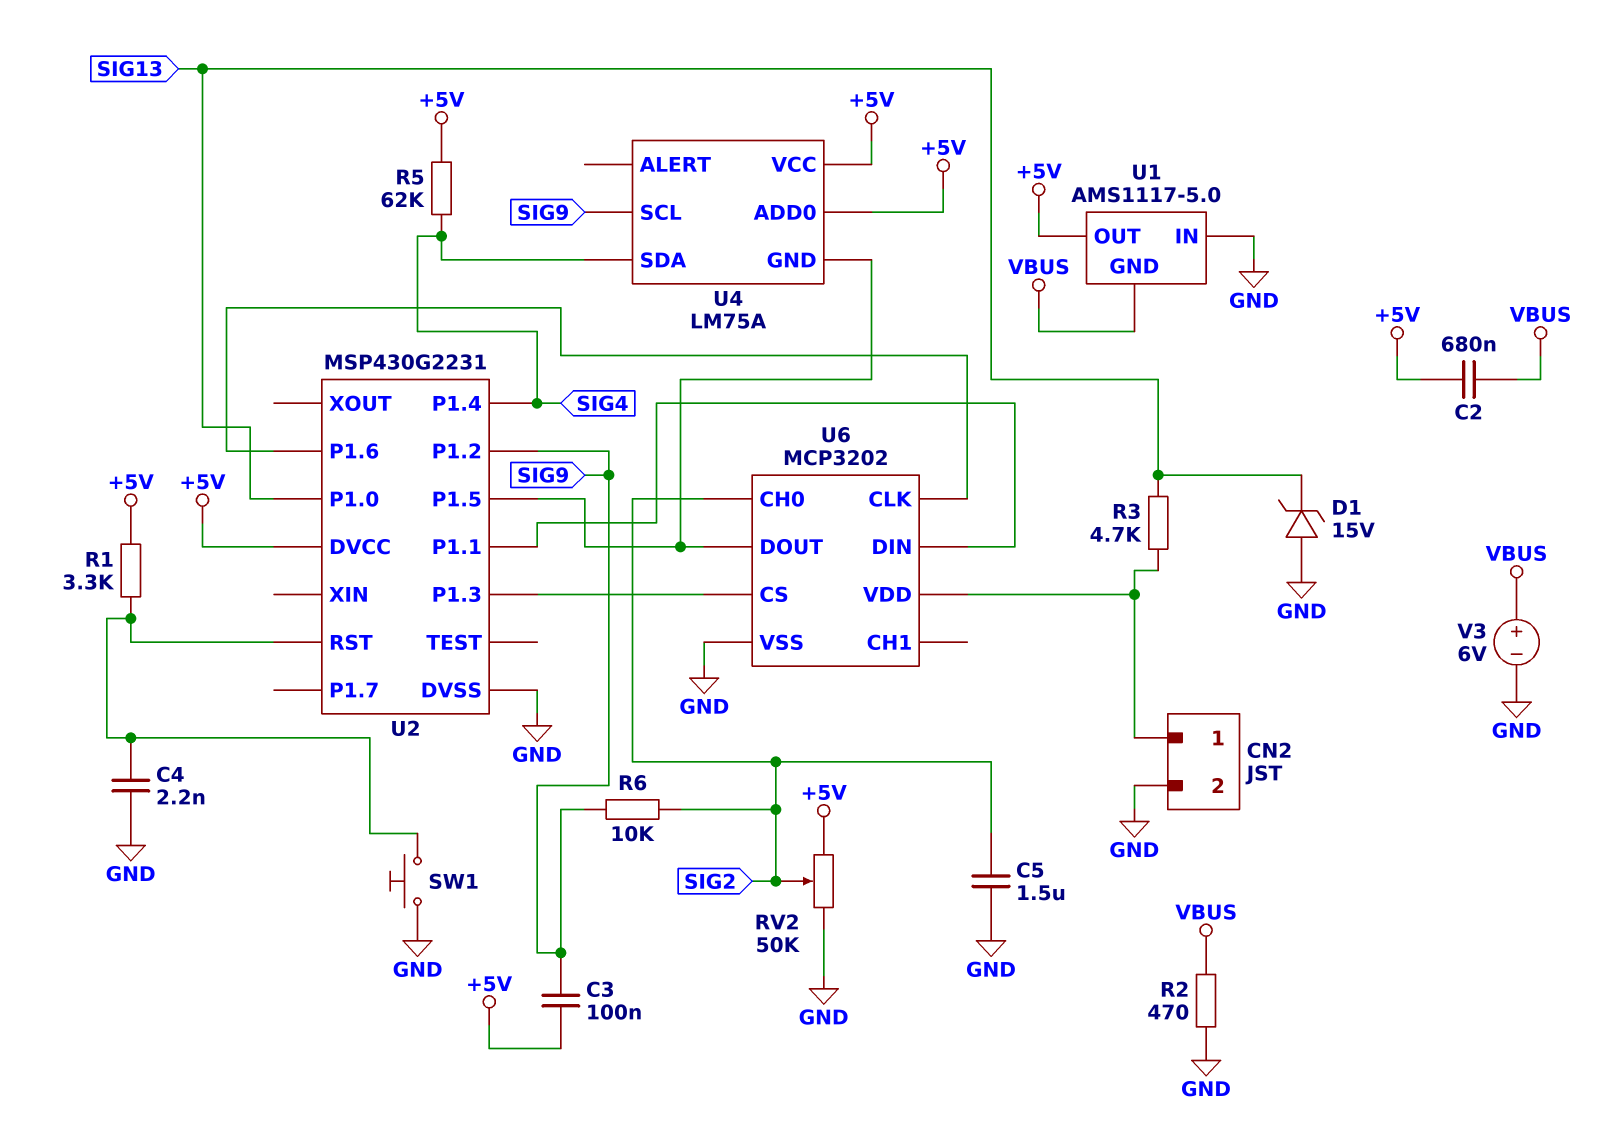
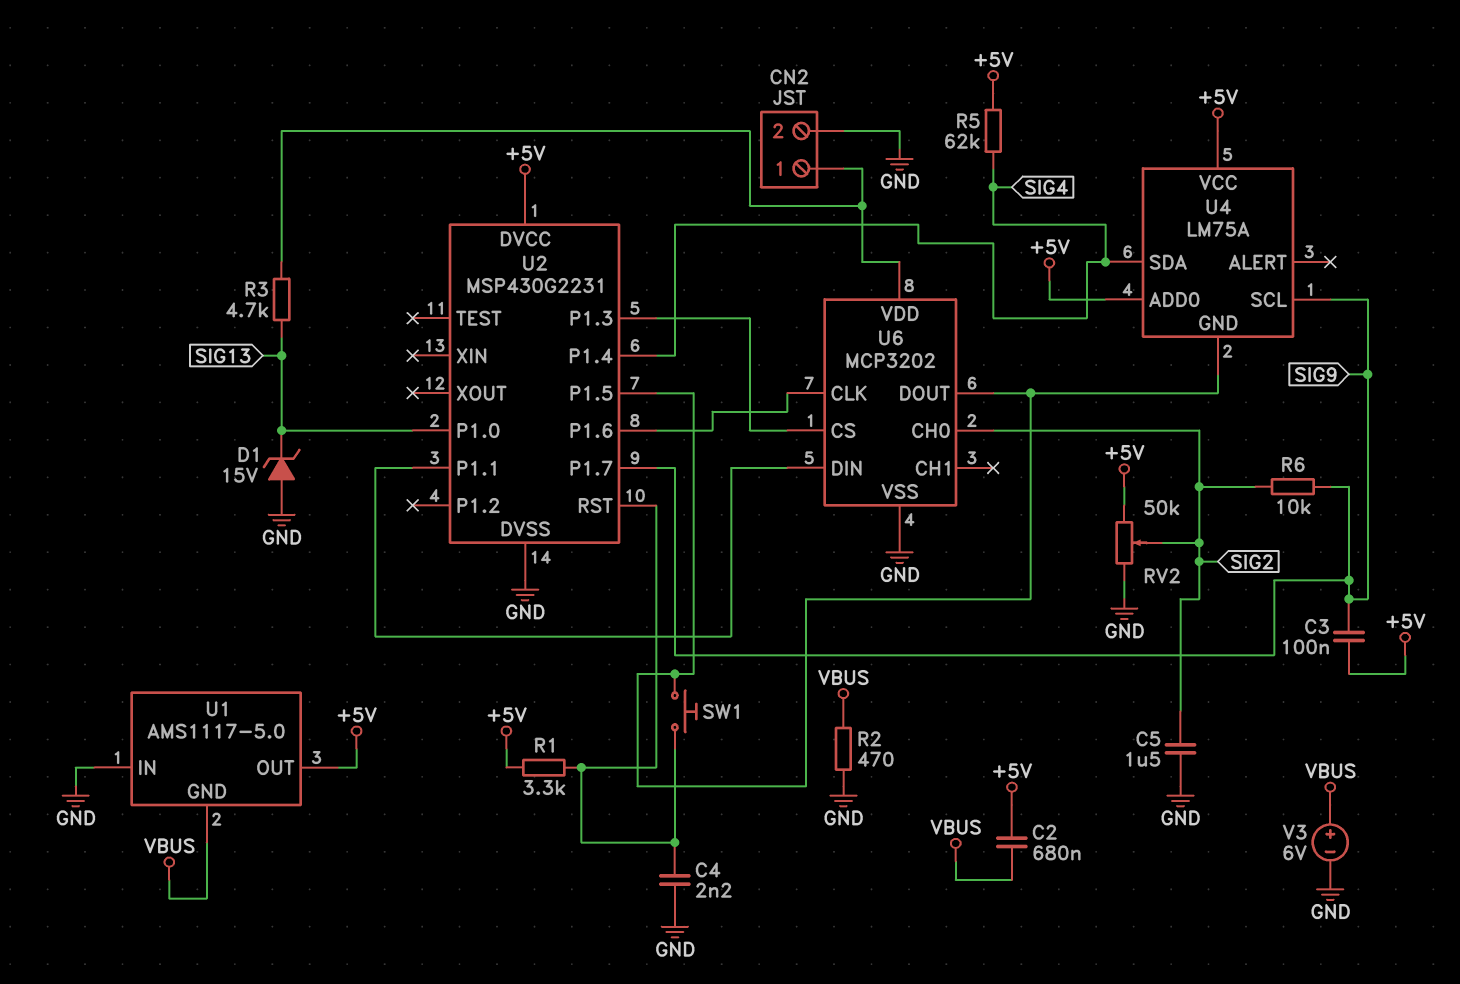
SW1: button (GND, U2/RST) -> button (U2/P1.5, U2/RST)
U2 pin P1.2: SIG9 -> none
U2 pin P1.7: none -> SIG9

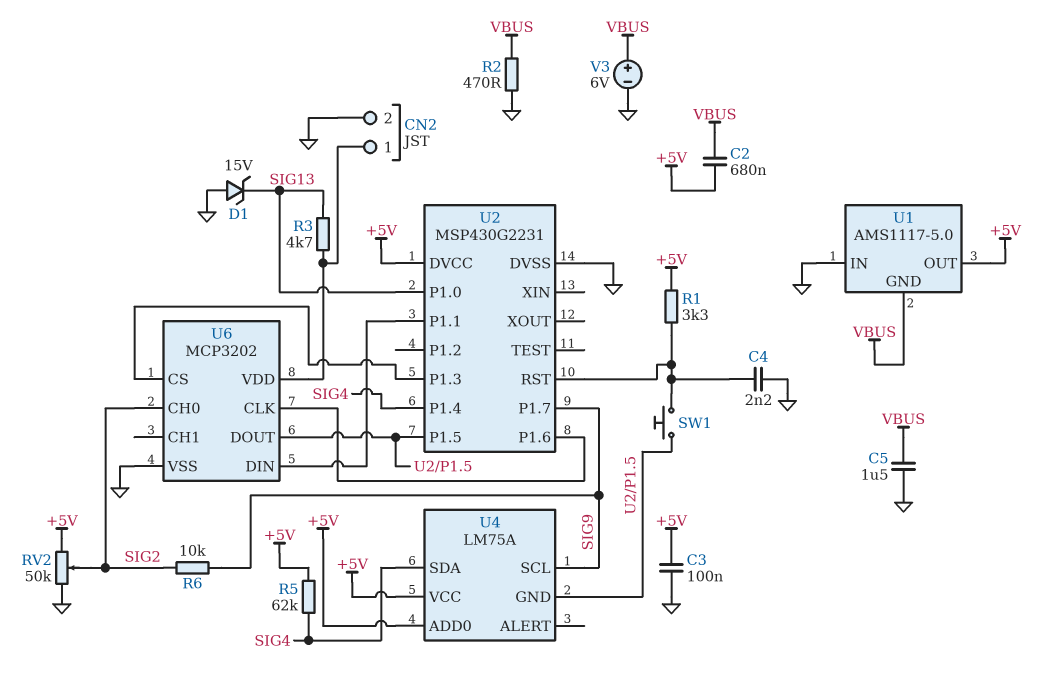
C3: 100nF (+5V, SIG9) -> 100nF (+5V, GND)
C5: 1.5uF (GND, SIG2) -> 1.5uF (GND, VBUS)

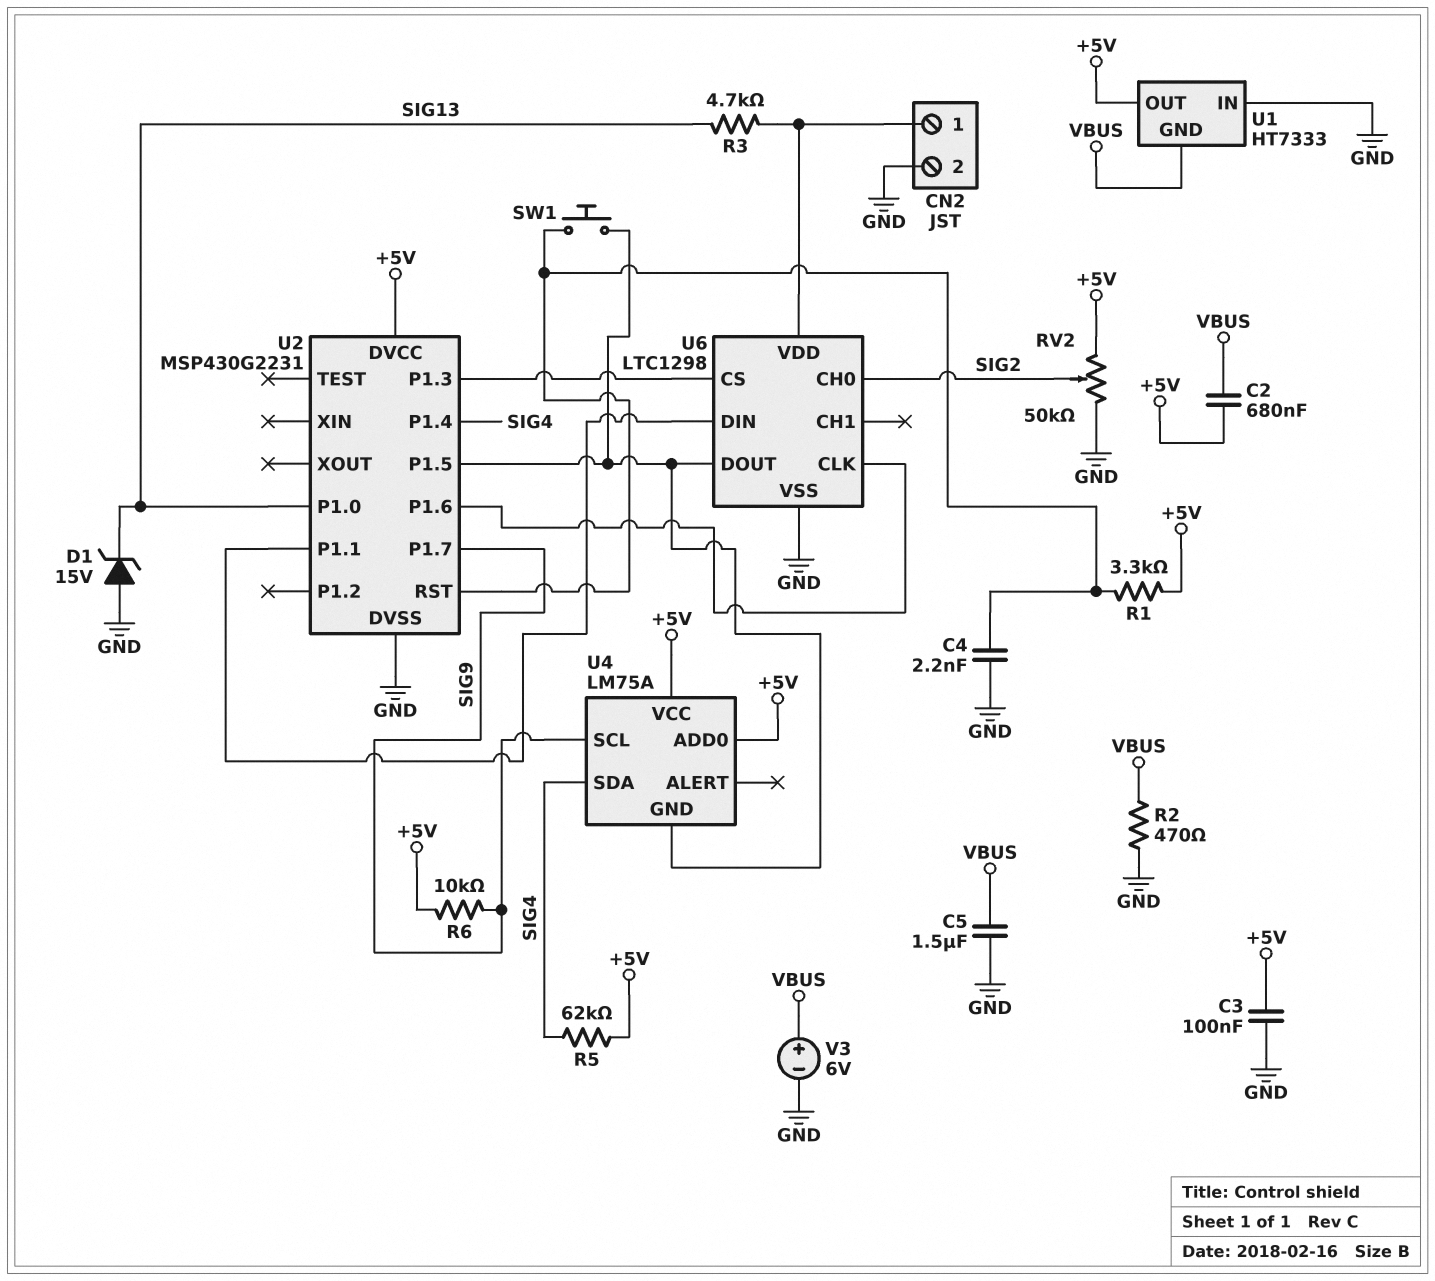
R6: 10k (SIG2, SIG9) -> 10k (+5V, SIG9)
U1: AMS1117-5.0 -> HT7333
U6: MCP3202 -> LTC1298

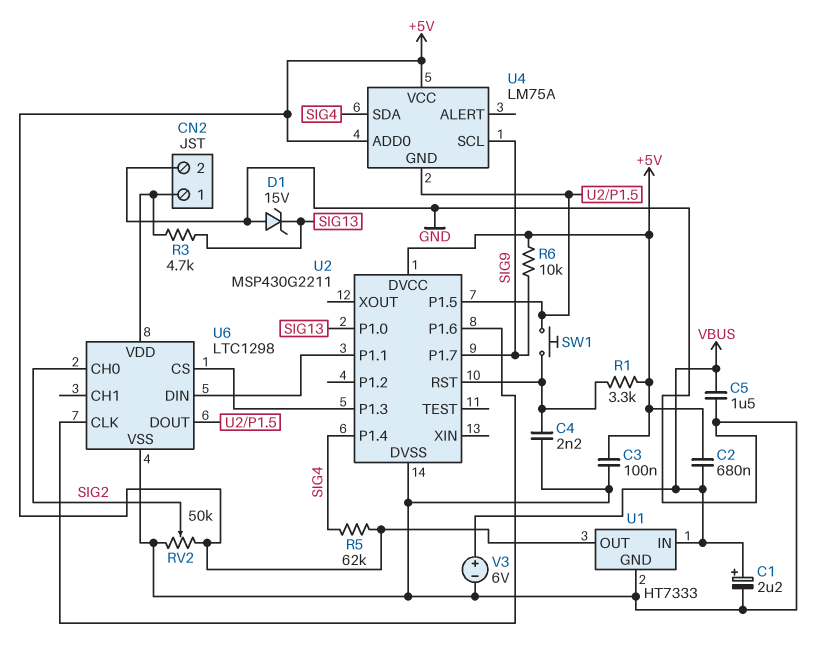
C1: none -> 2.2uF (plus VBUS, minus GND)
R2: 470 (GND, VBUS) -> none
U1 pin GND: VBUS -> GND
U1 pin IN: GND -> VBUS
U2: MSP430G2231 -> MSP430G2211

